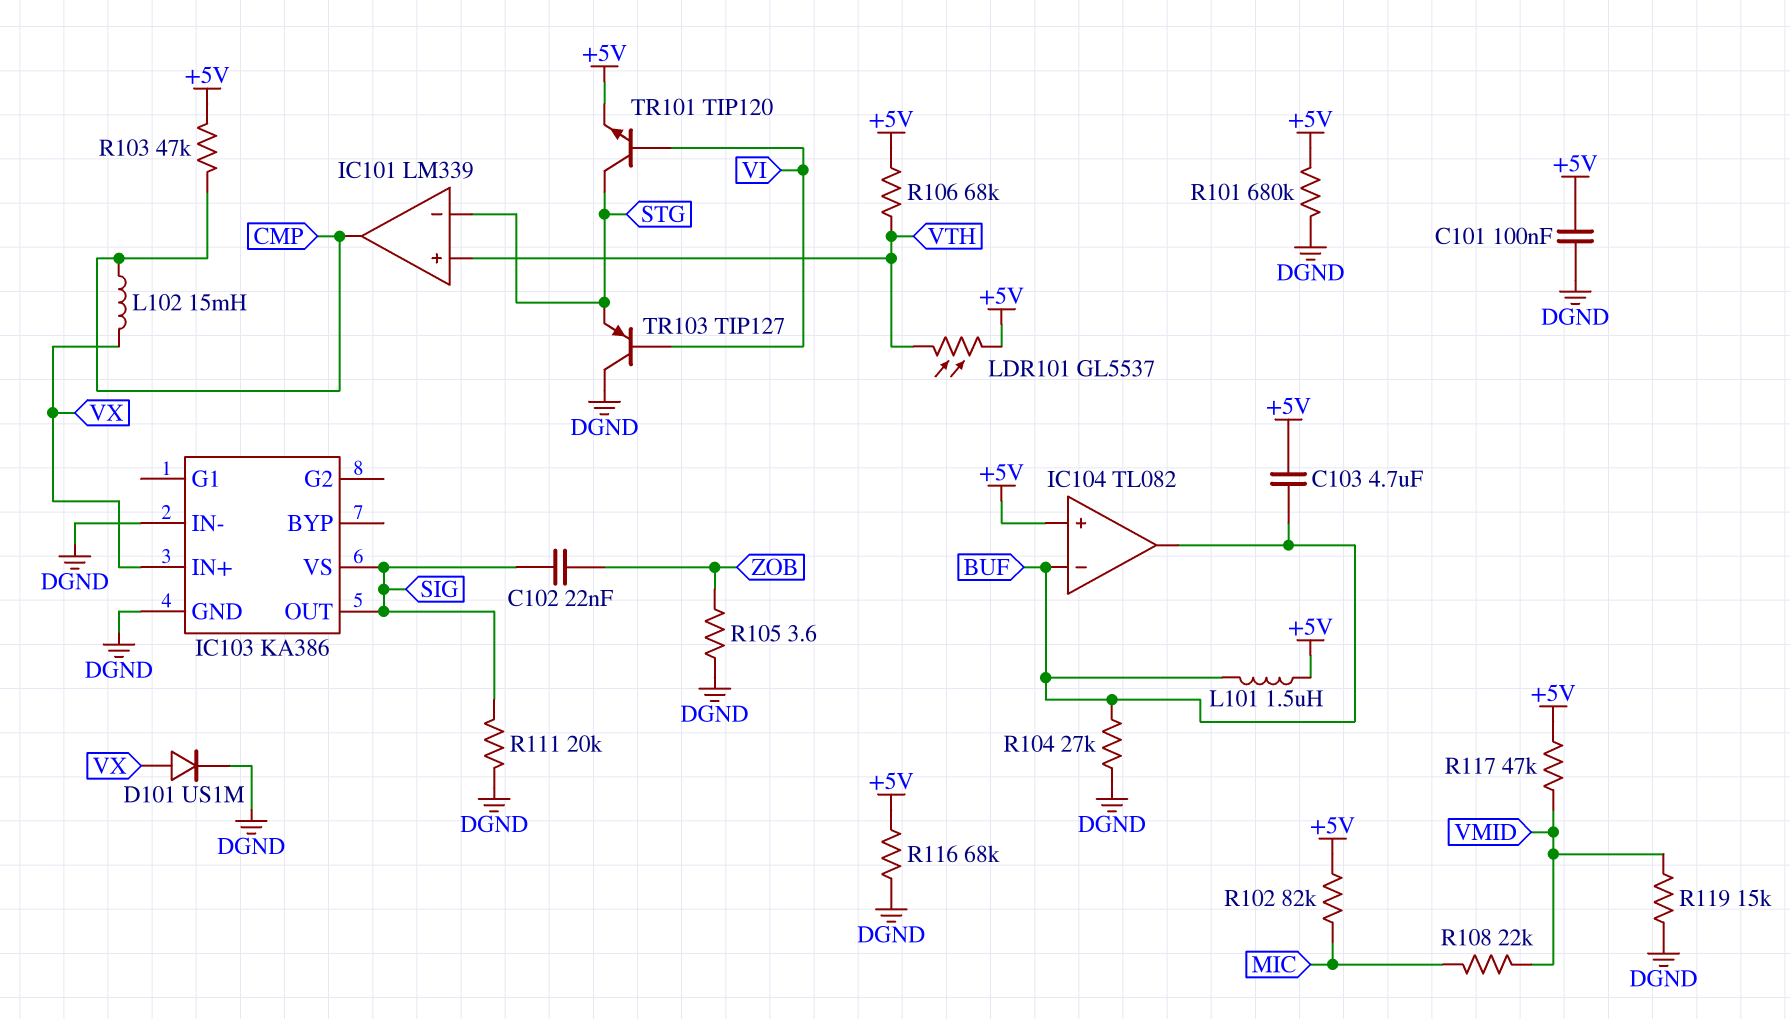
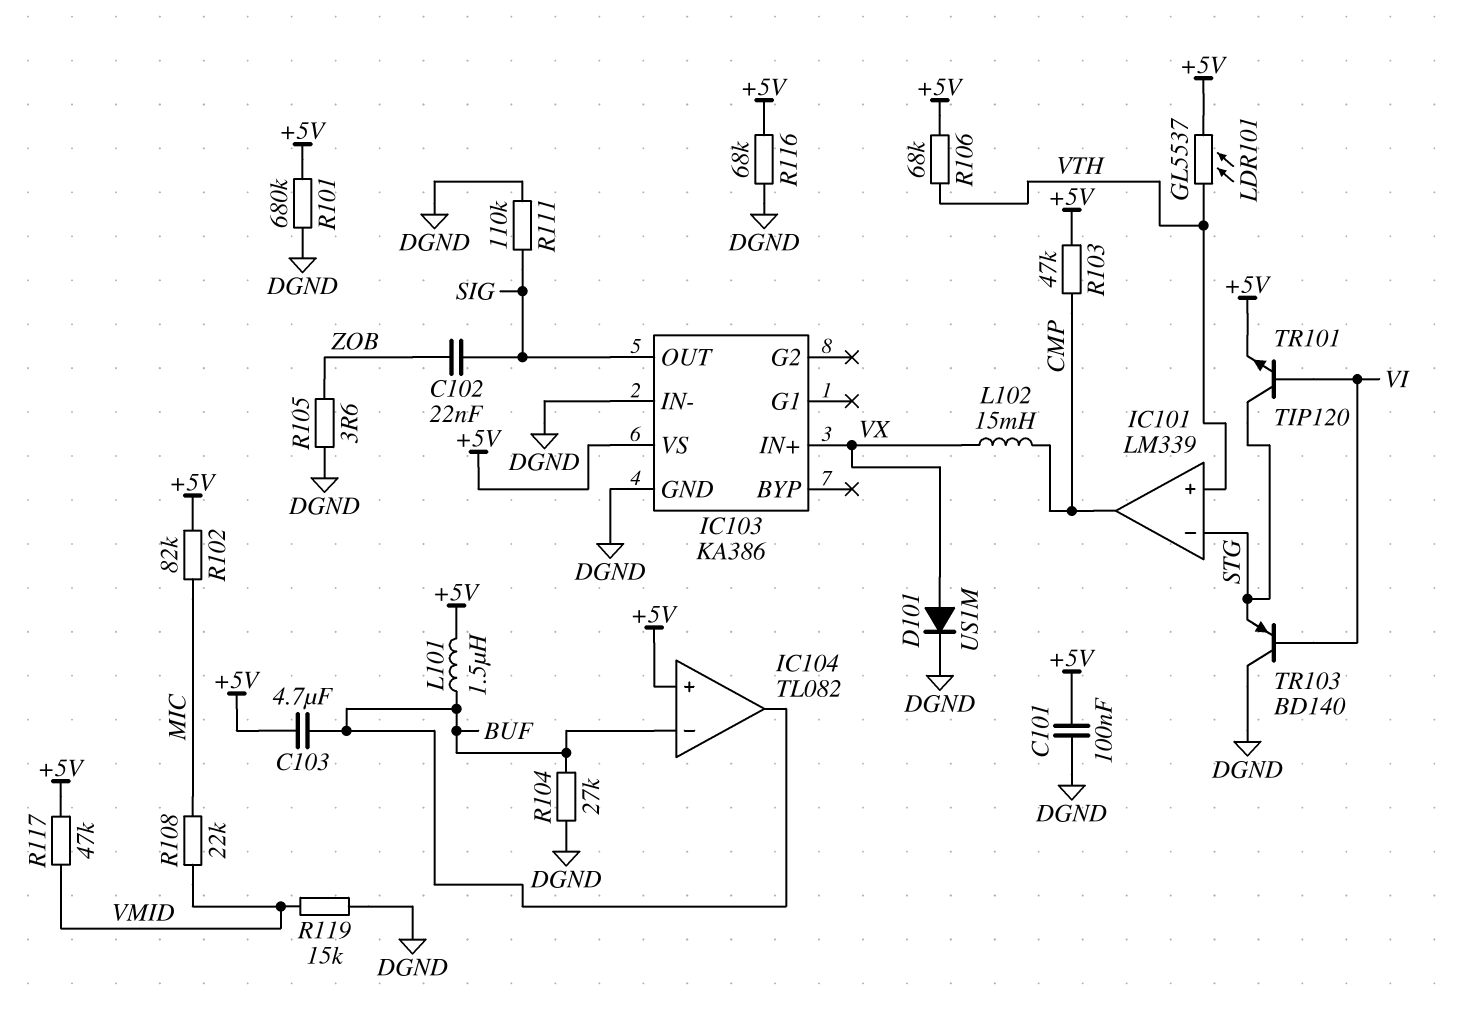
IC103 pin VS: SIG -> +5V
R111: 20k (DGND, SIG) -> 110k (DGND, SIG)
TR103: PNP TIP127 (B VI, C DGND, E STG) -> PNP BD140 (B VI, C DGND, E STG)

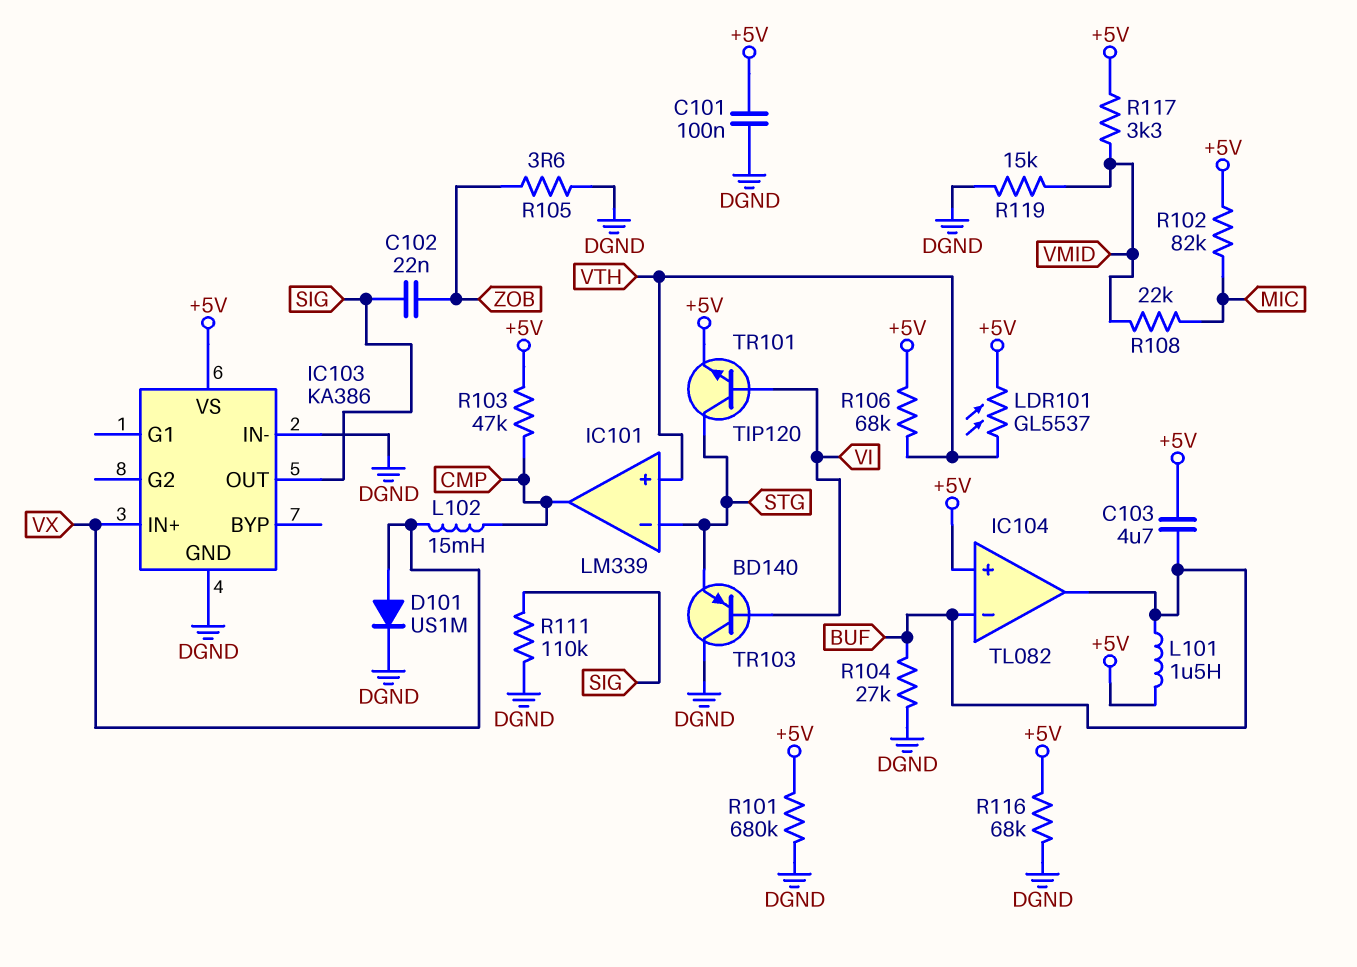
R117: 47k (+5V, VMID) -> 3.3k (+5V, VMID)

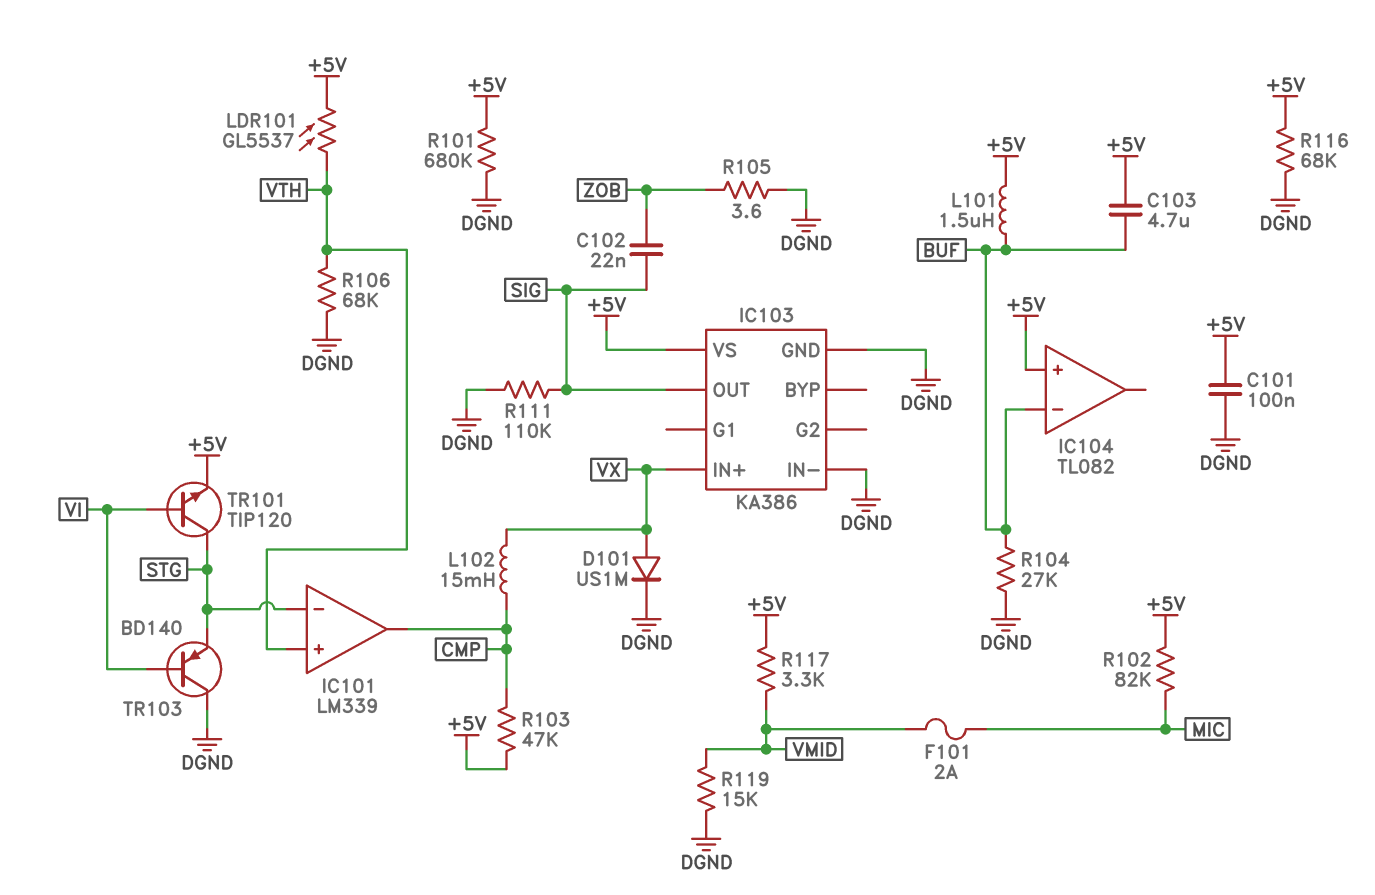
F101: none -> 2A (MIC, VMID)
IC104 pin out: BUF -> none
R106: 68k (+5V, VTH) -> 68k (DGND, VTH)
R108: 22k (MIC, VMID) -> none

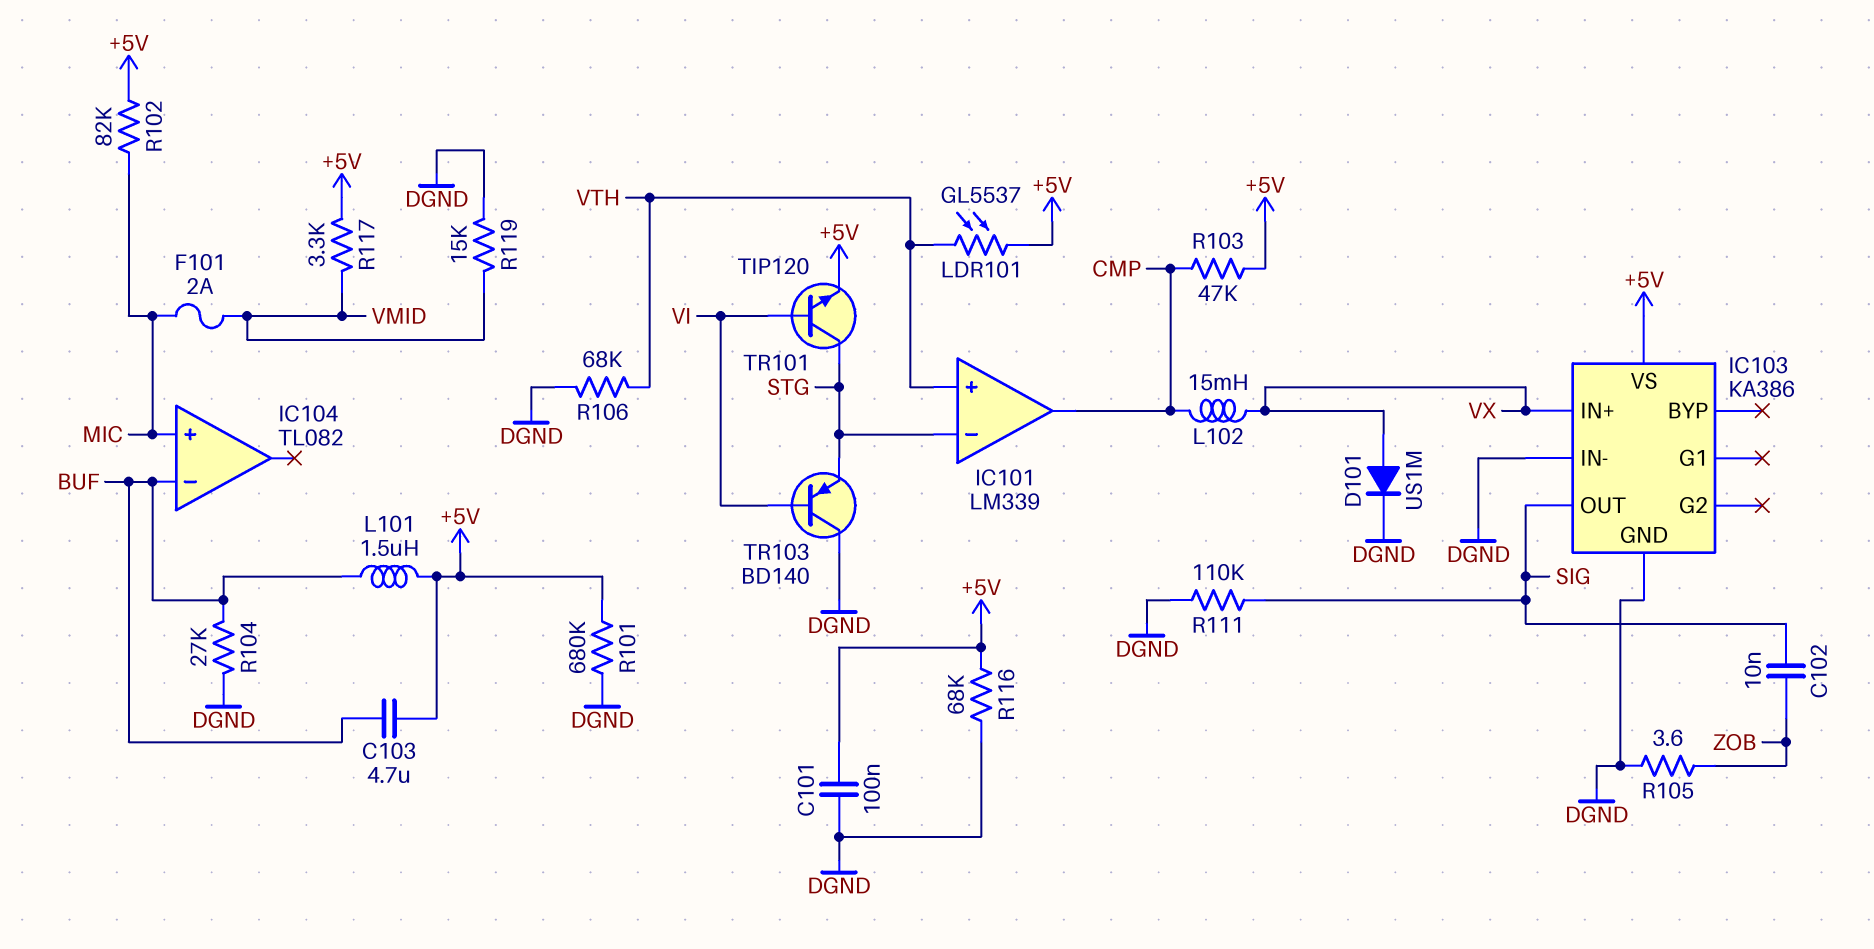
C102: 22nF (SIG, ZOB) -> 10nF (SIG, ZOB)
IC104 pin in+: +5V -> MIC

